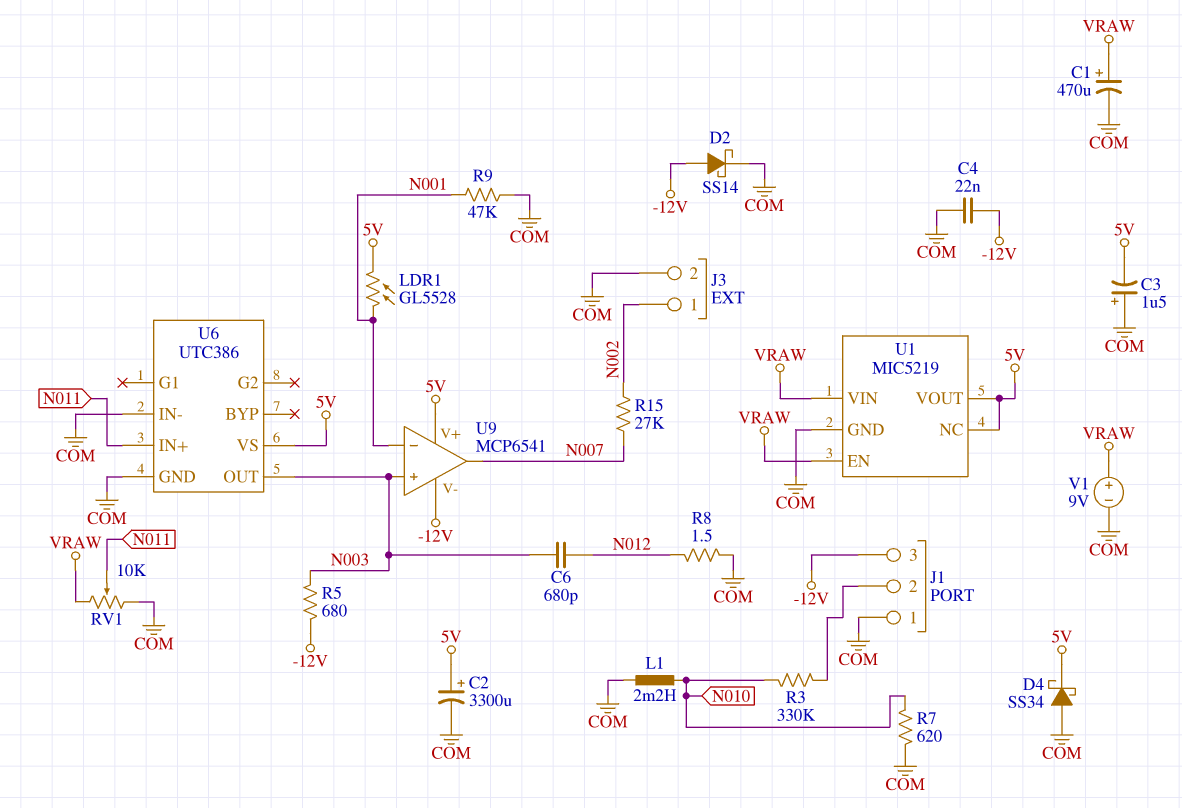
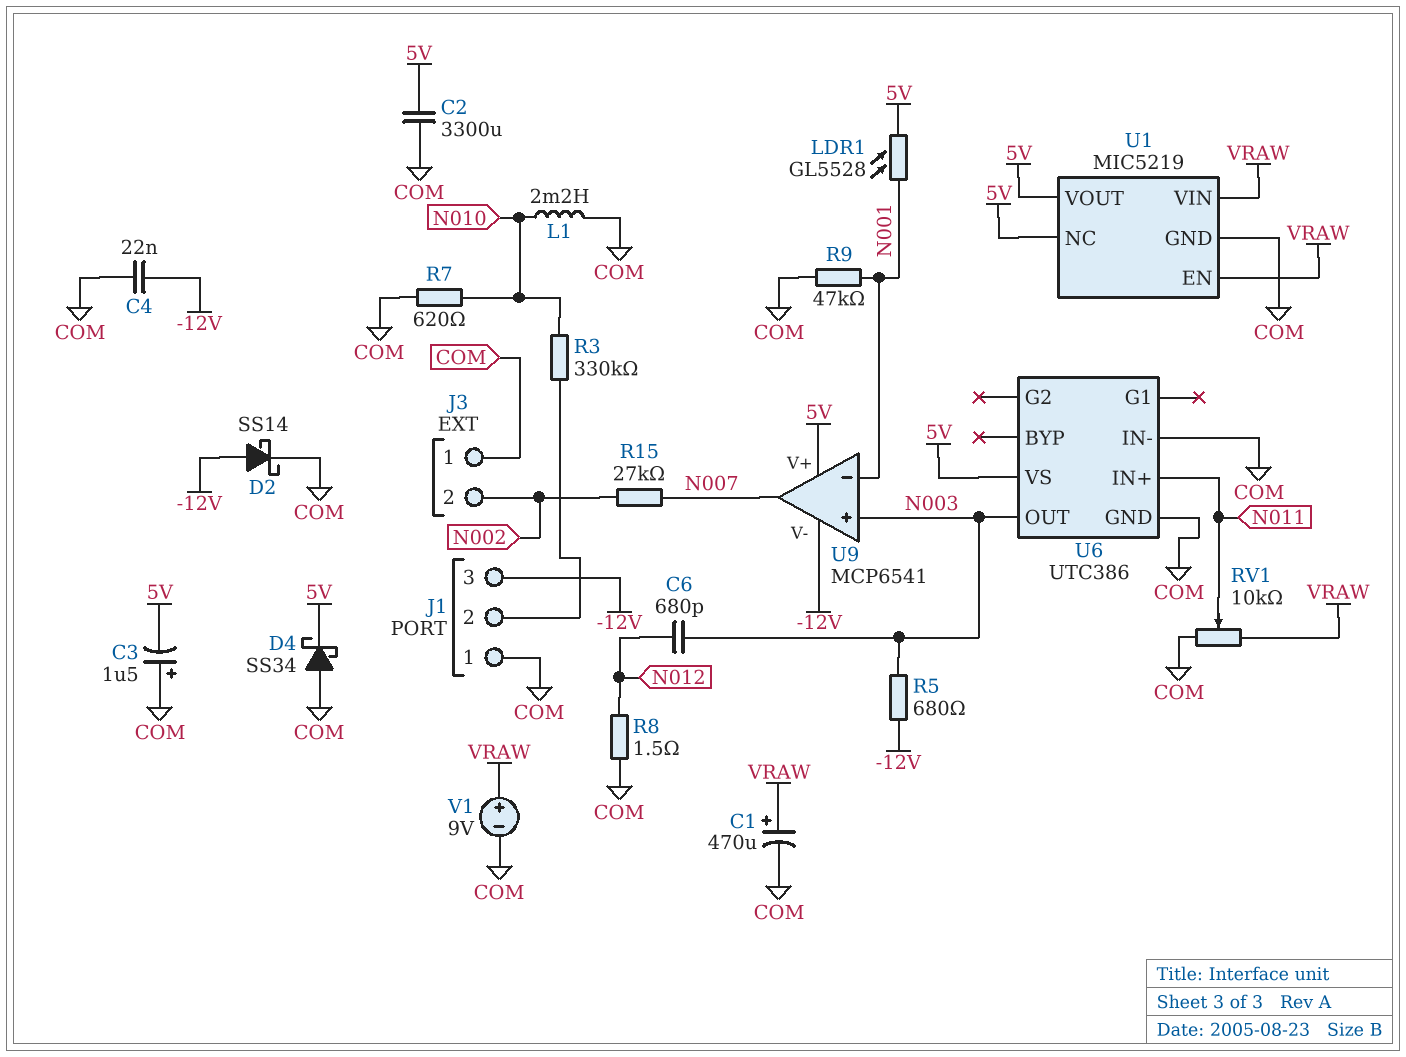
C2: 3300uF (plus 5V, minus COM) -> 3300uF (5V, COM)
J3 pin 1: N002 -> COM
J3 pin 2: COM -> N002

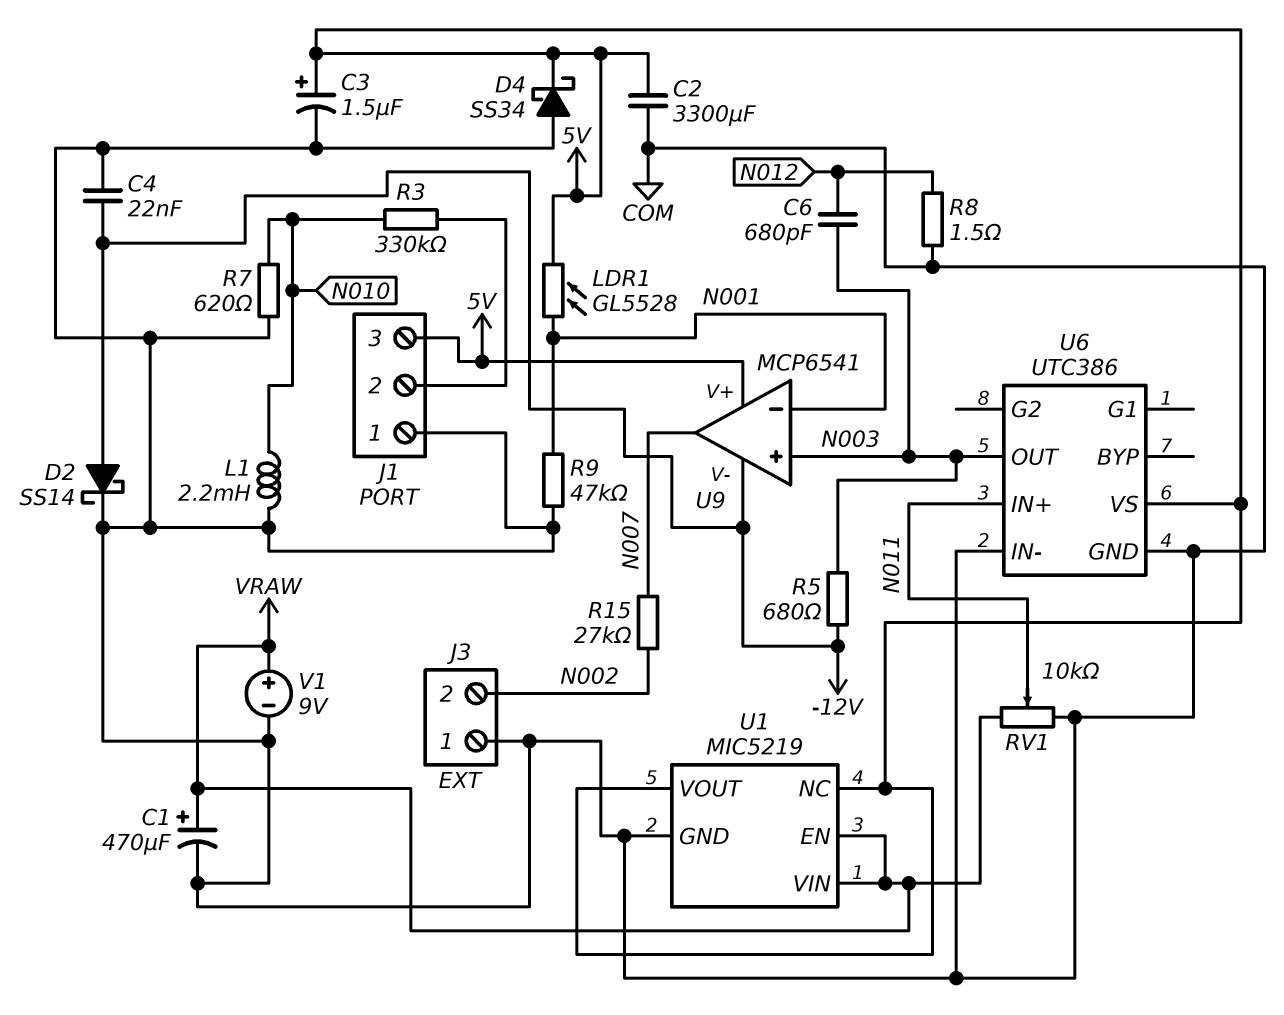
C3: 1.5uF (plus COM, minus 5V) -> 1.5uF (plus 5V, minus COM)
J1 pin 3: -12V -> 5V

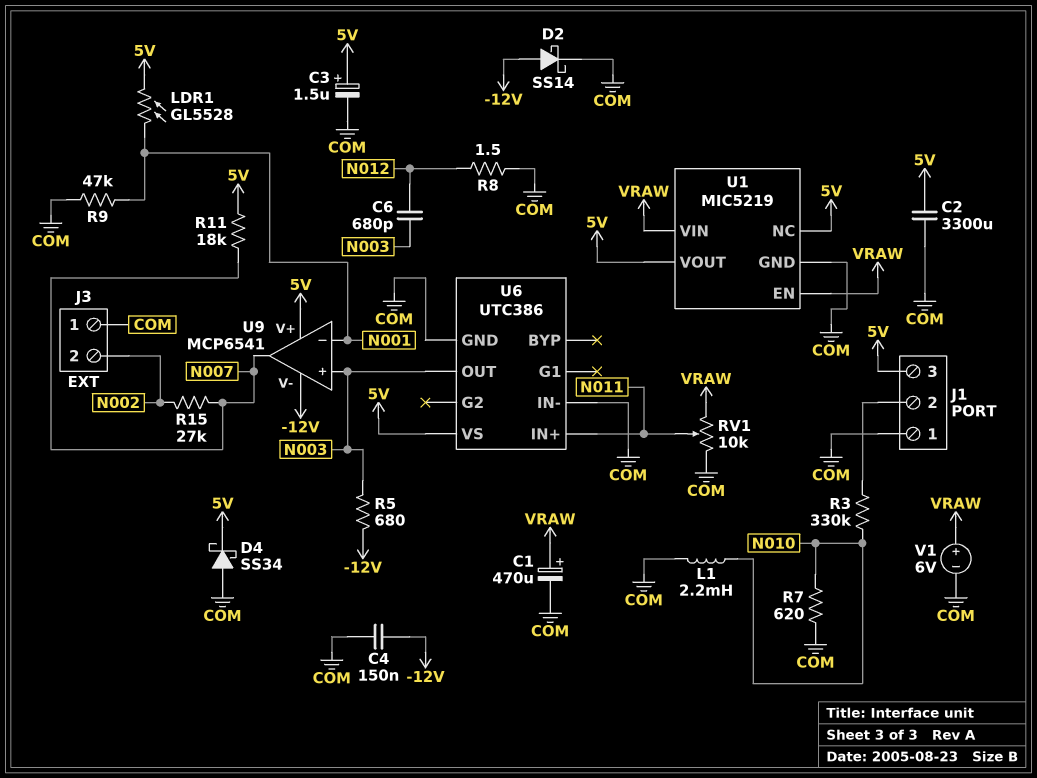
C4: 22nF (-12V, COM) -> 150nF (-12V, COM)
R11: none -> 18k (5V, N007)
V1: 9V (plus VRAW, minus COM) -> 6V (plus VRAW, minus COM)

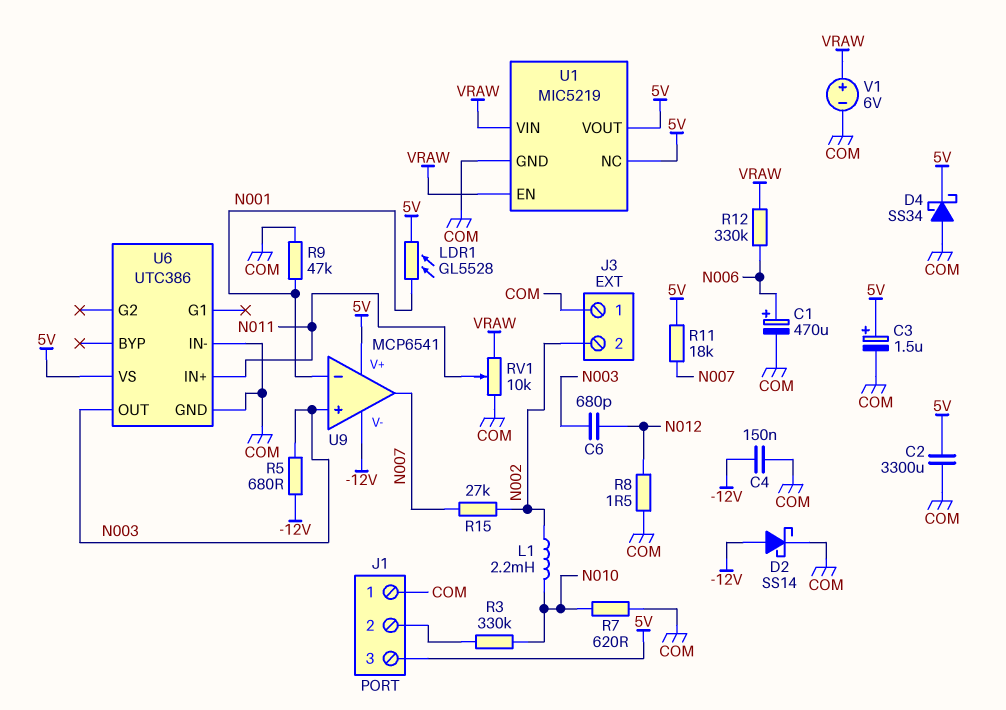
C1: 470uF (plus VRAW, minus COM) -> 470uF (plus N006, minus COM)
L1: 2.2mH (COM, N010) -> 2.2mH (N002, N010)
R12: none -> 330k (N006, VRAW)

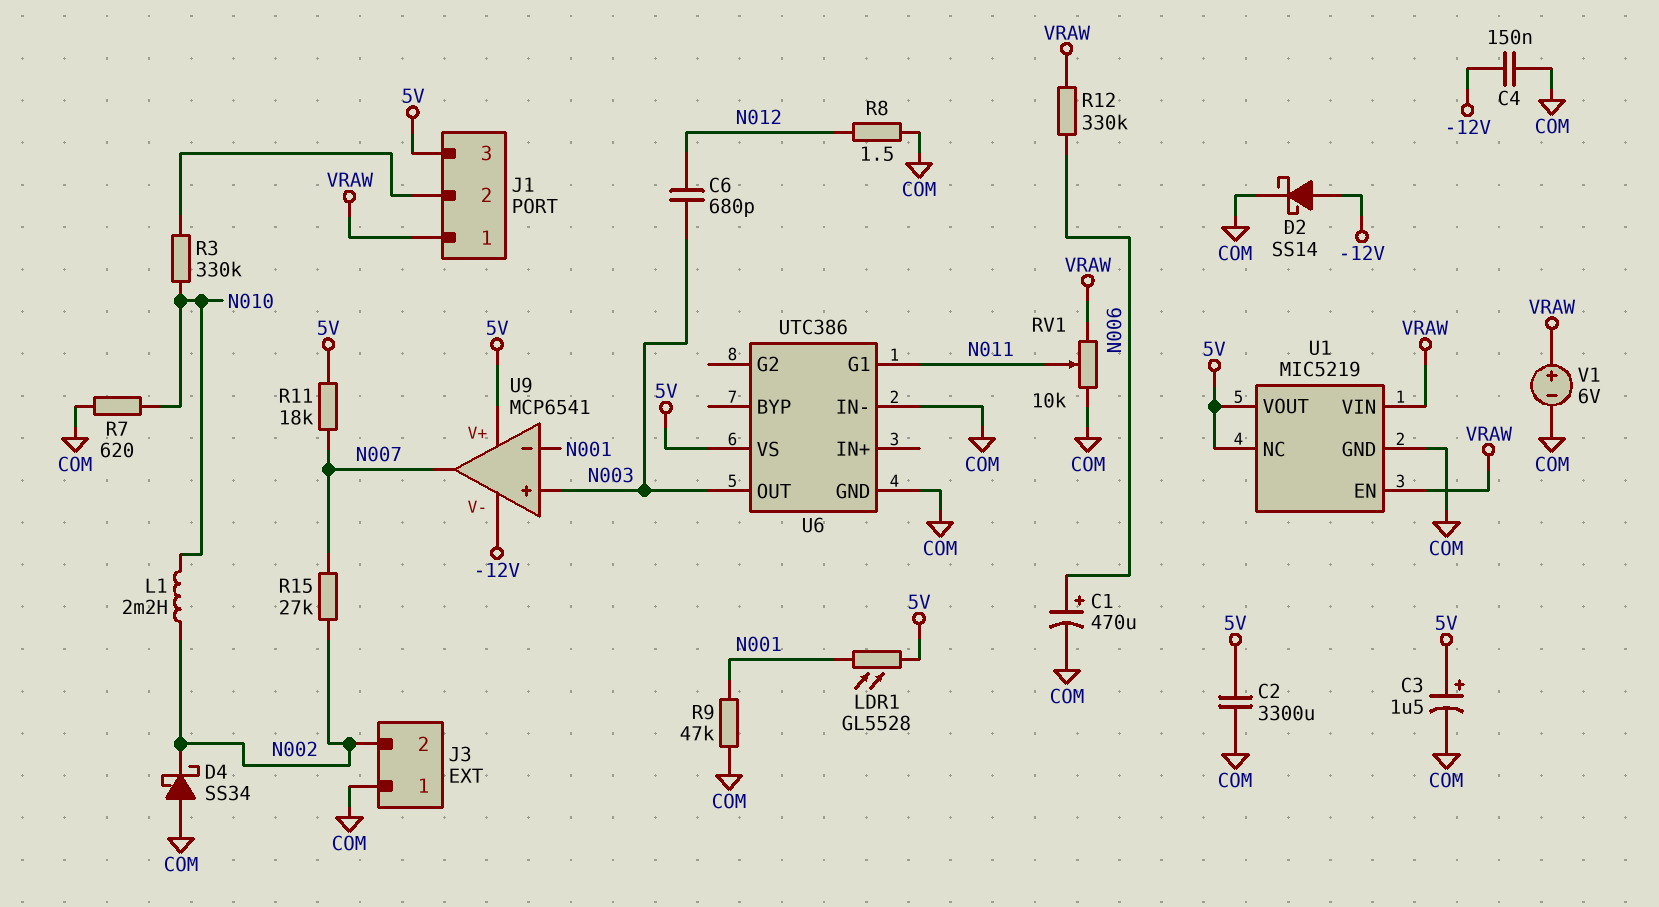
D4: schottky SS34 (A COM, K 5V) -> schottky SS34 (A COM, K N002)
J1 pin 1: COM -> VRAW
R5: 680 (-12V, N003) -> none
U6 pin G1: none -> N011
U6 pin IN+: N011 -> none

